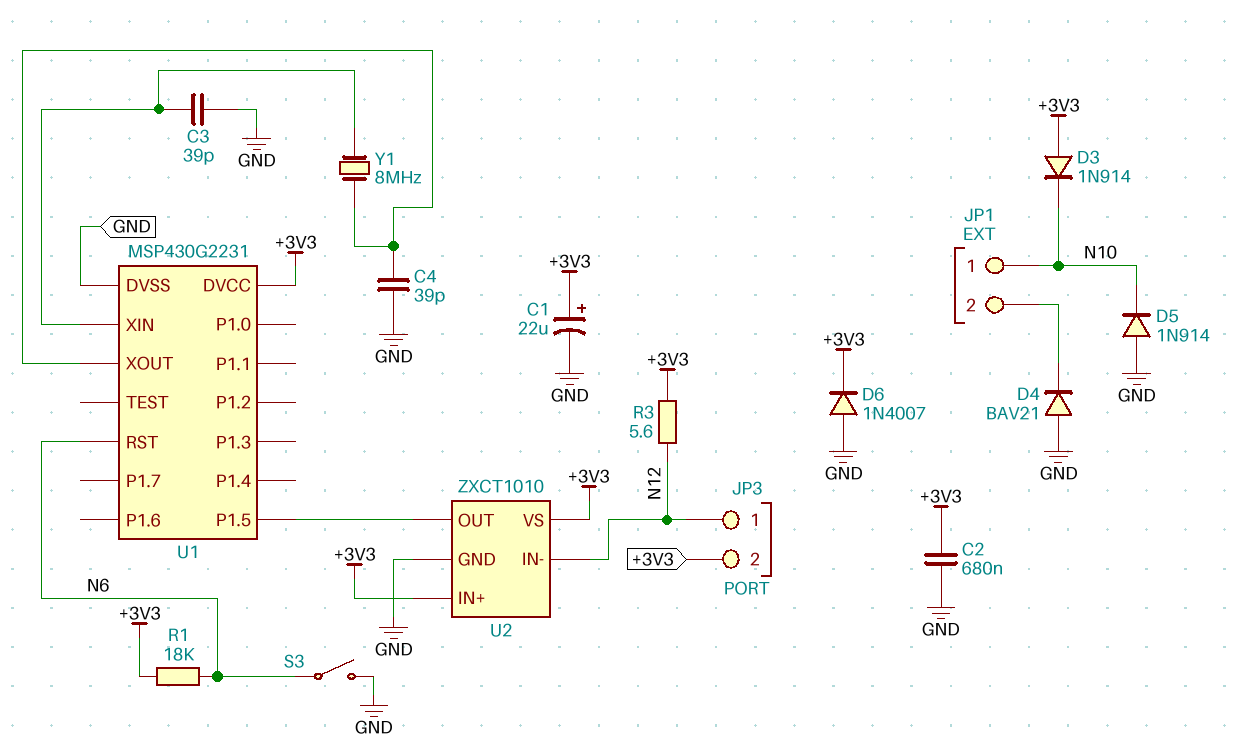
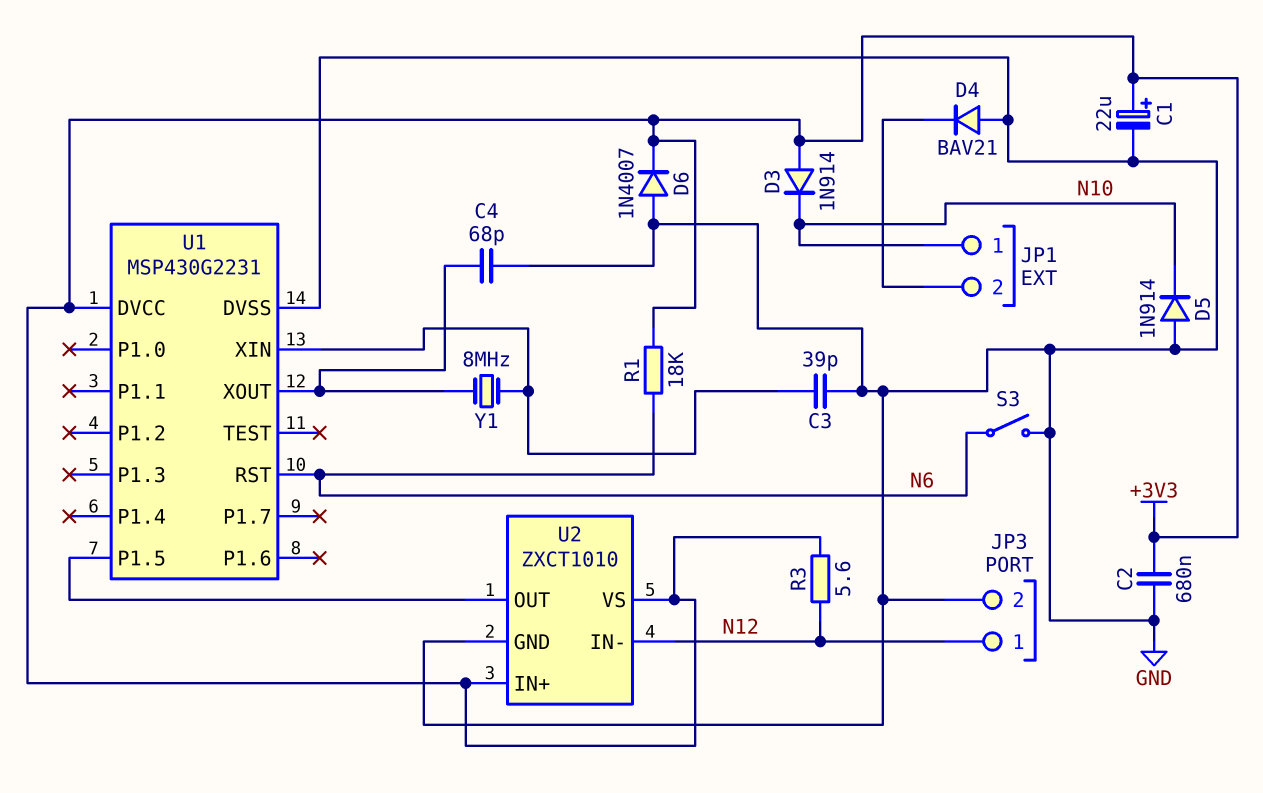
C4: 39pF (GND, U1/XOUT) -> 68pF (GND, U1/XOUT)
JP3 pin 2: +3V3 -> GND

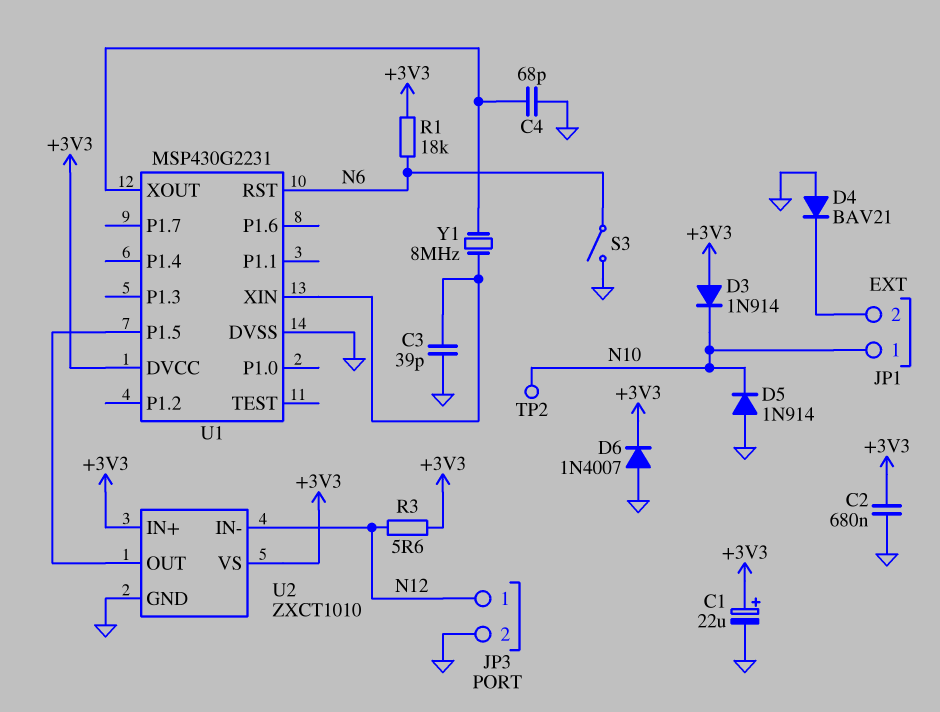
TP2: none -> test point (N10)

